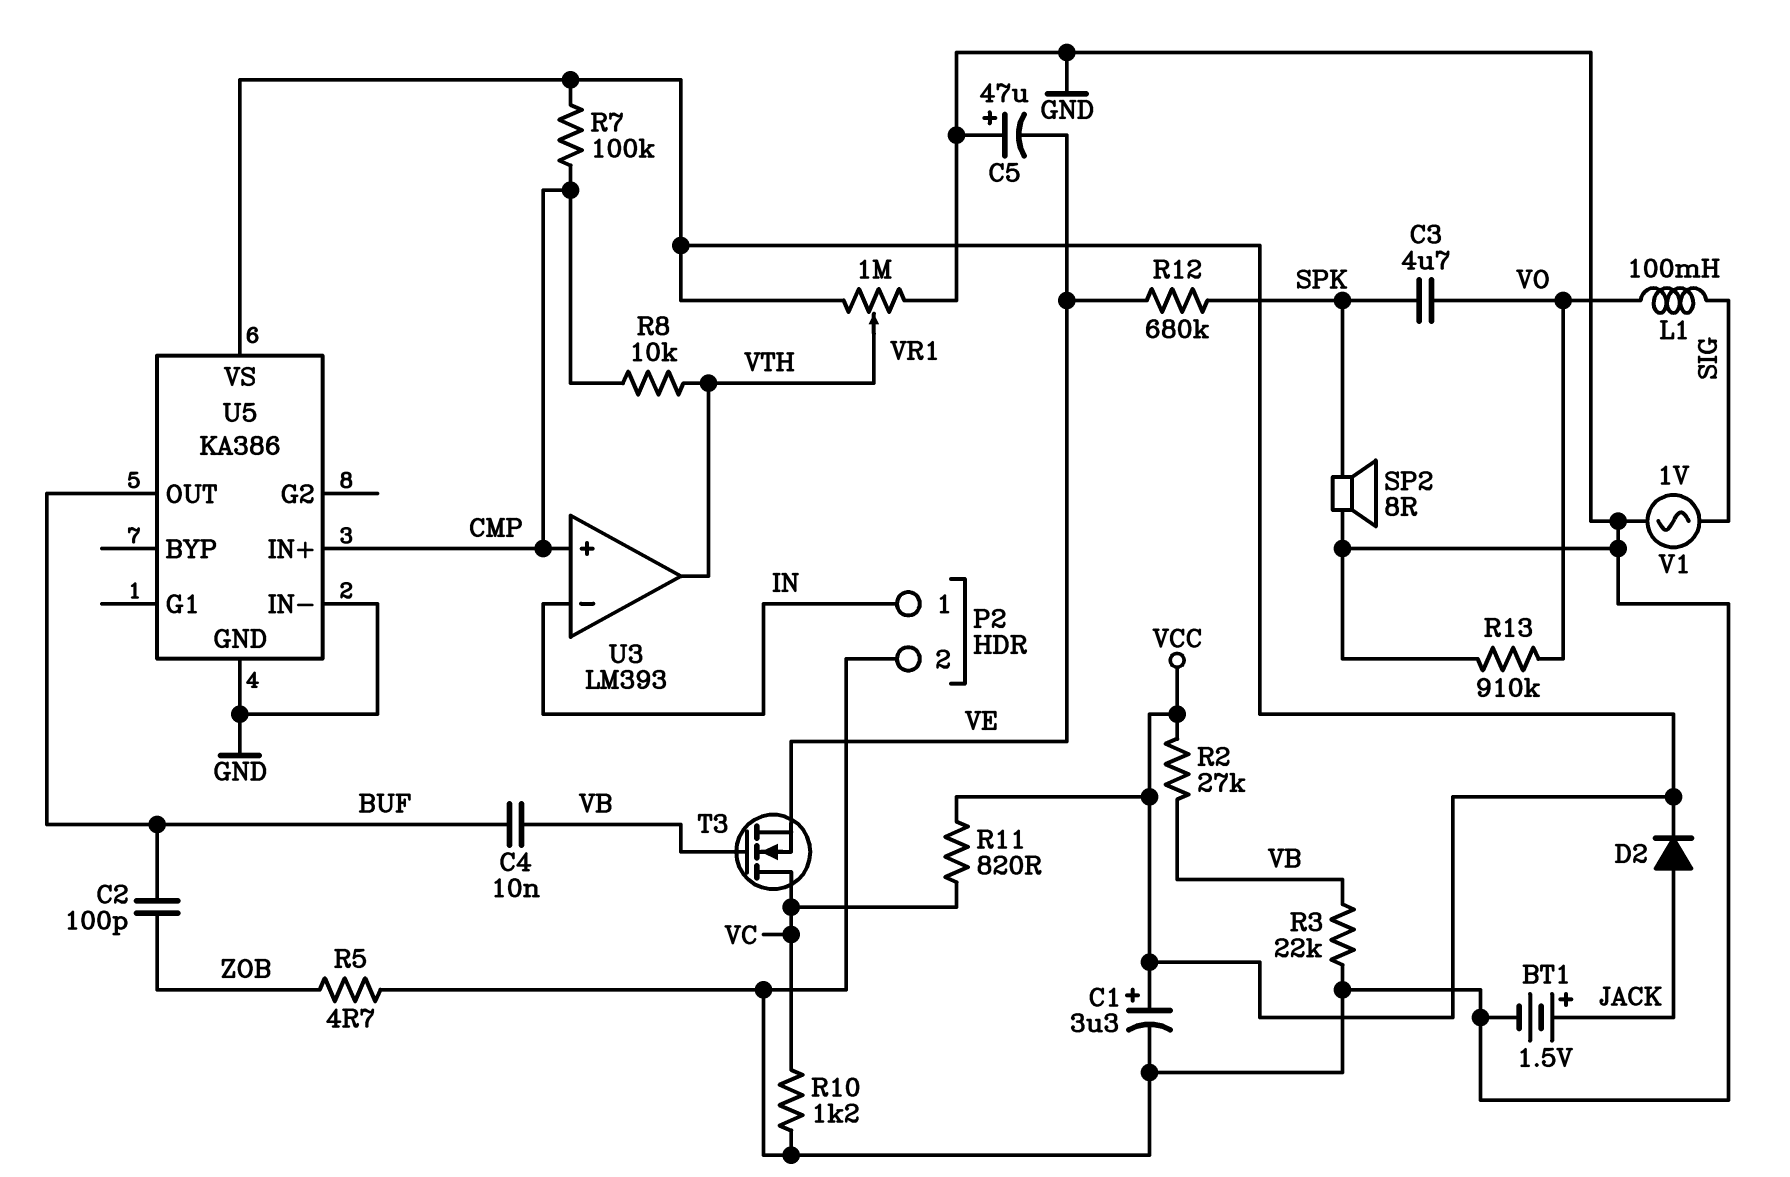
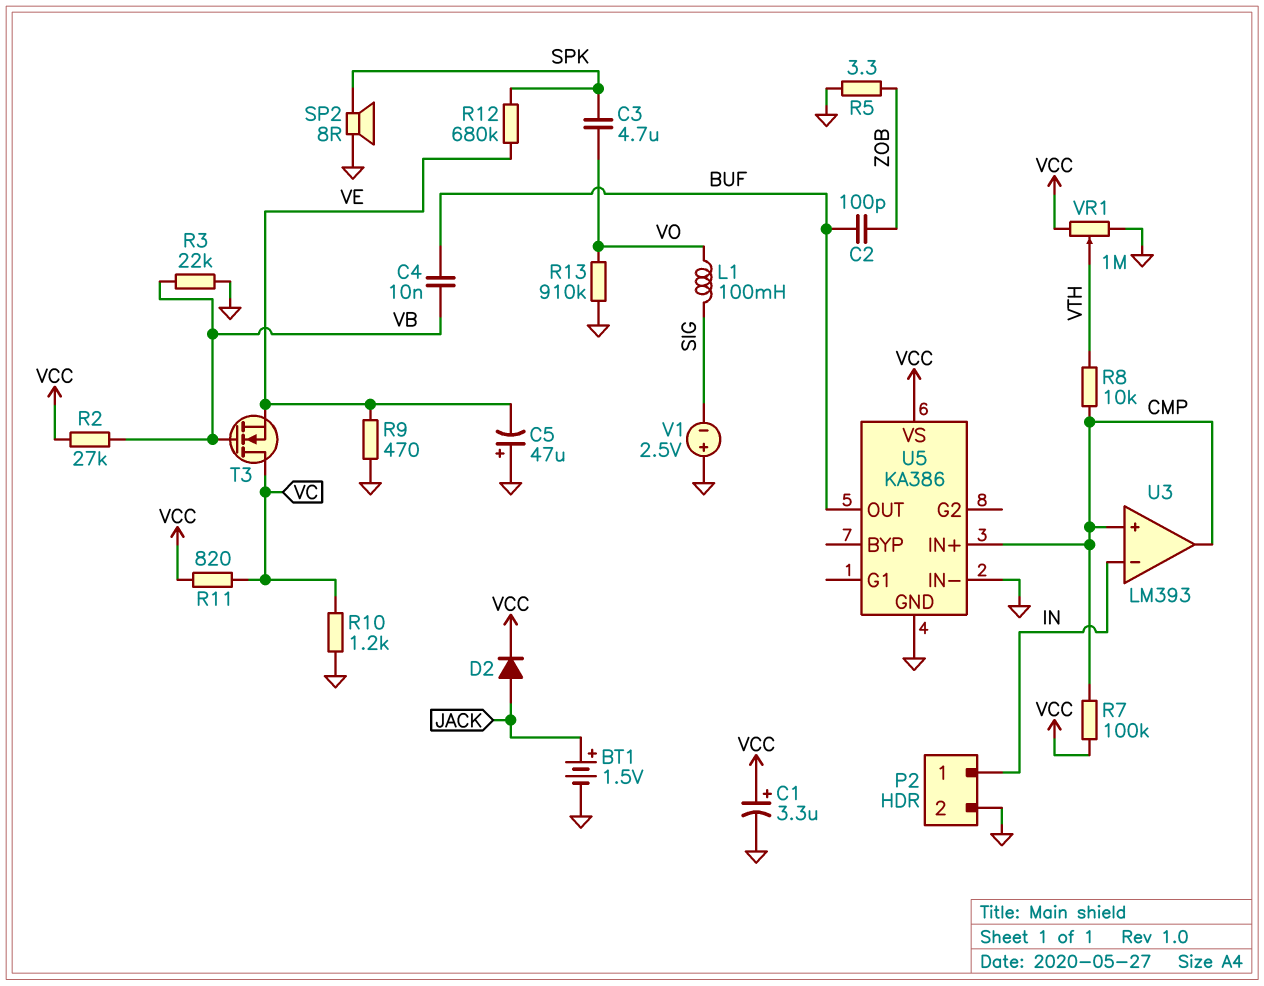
R5: 4.7 (GND, ZOB) -> 3.3 (GND, ZOB)
R9: none -> 470 (GND, VE)
U3 pin out: VTH -> CMP
V1: AC 1V (GND, SIG) -> 2.5V (plus GND, minus SIG)

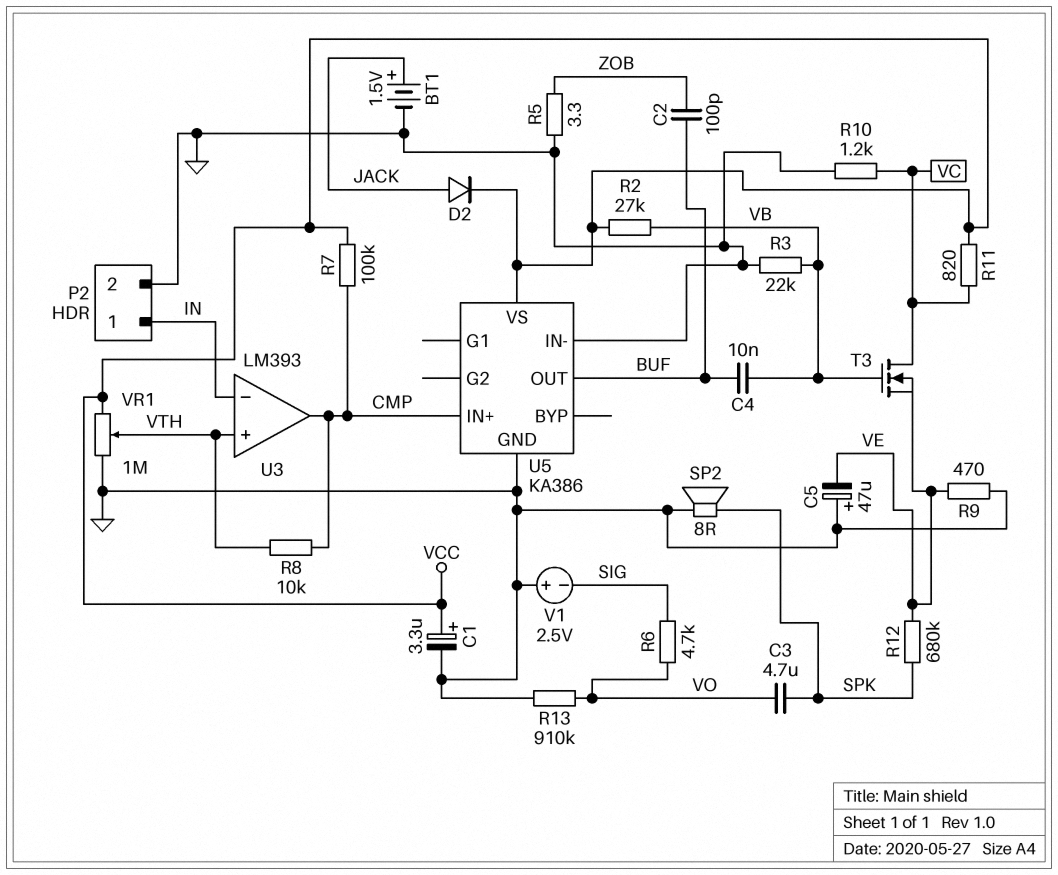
L1: 100mH (SIG, VO) -> none
R6: none -> 4.7k (SIG, VO)
U3 pin in+: CMP -> VTH

